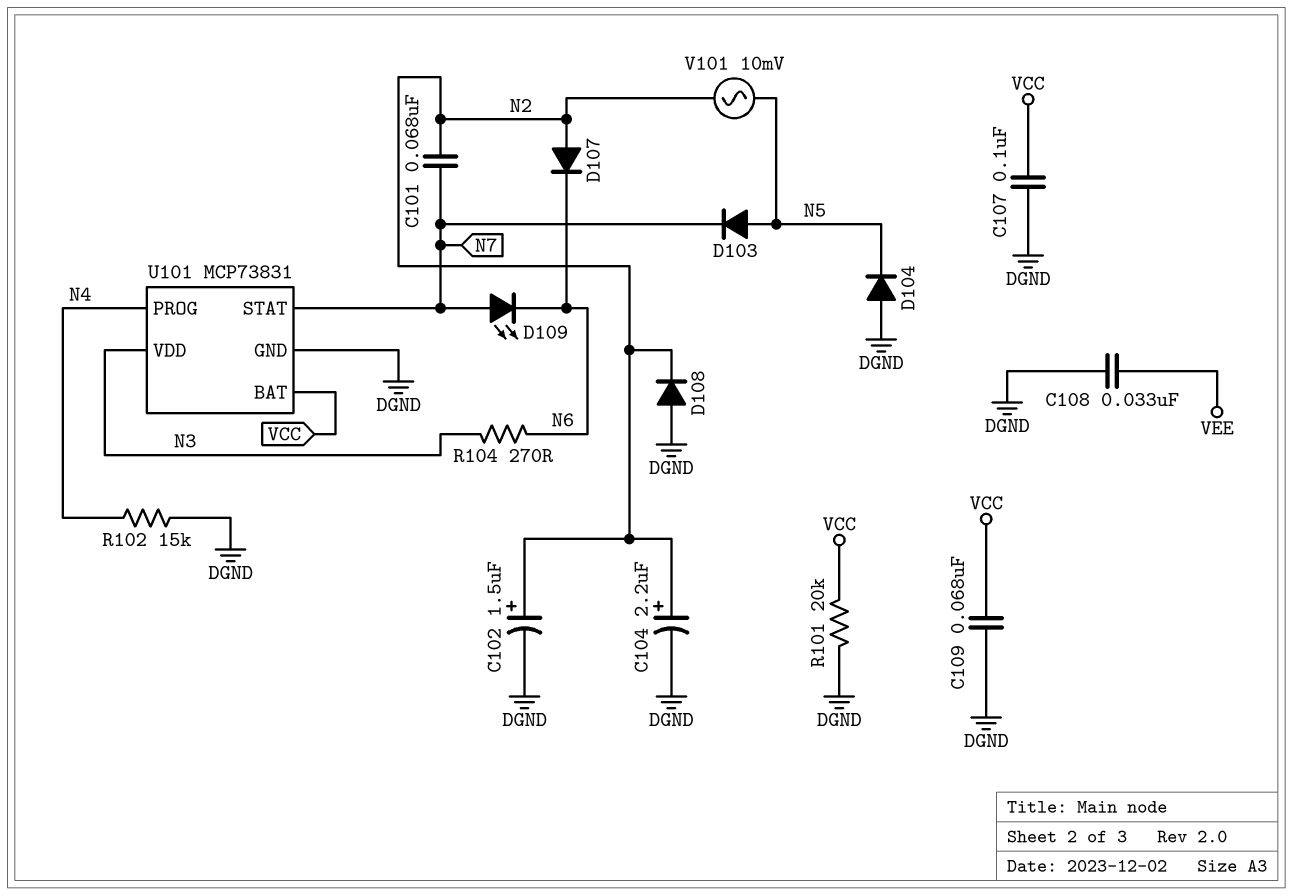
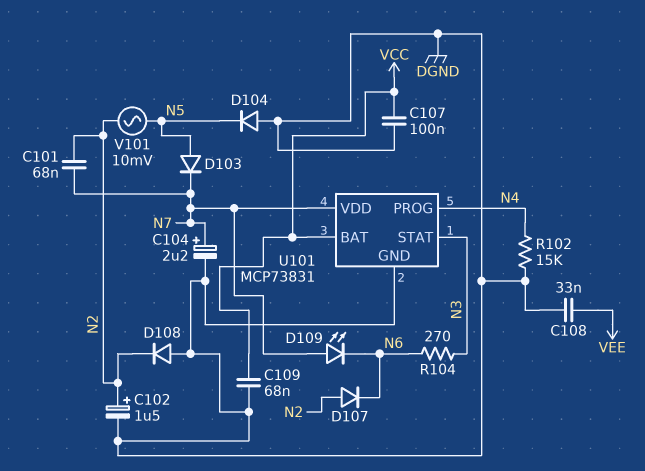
C104: 2.2uF (plus N2, minus DGND) -> 2.2uF (plus N7, minus DGND)
R101: 20k (DGND, VCC) -> none
U101 pin STAT: N7 -> N3
U101 pin VDD: N3 -> N7

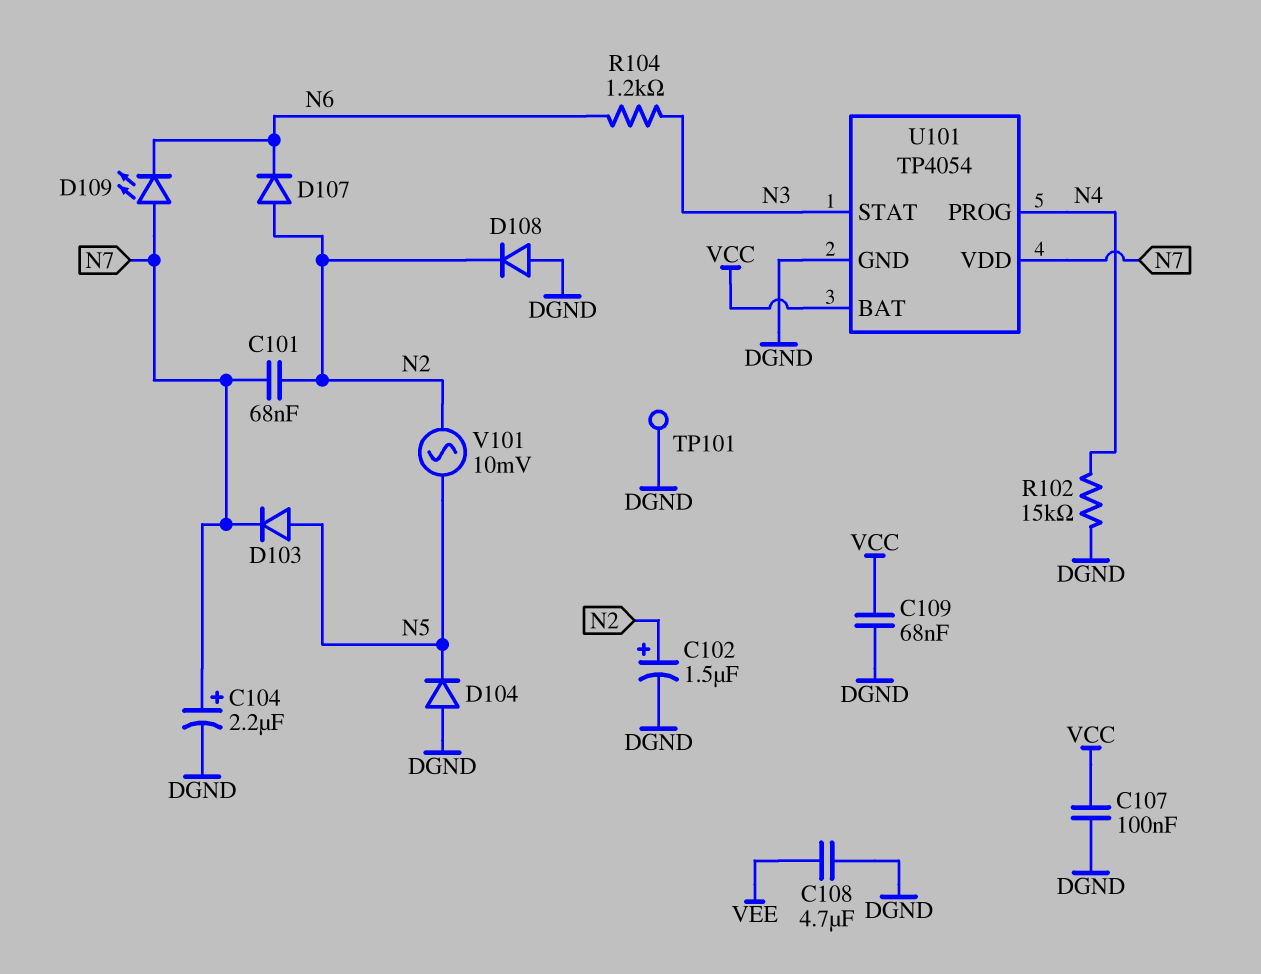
C108: 33nF (DGND, VEE) -> 4.7uF (DGND, VEE)
R104: 270 (N3, N6) -> 1.2k (N3, N6)
TP101: none -> test point (DGND)
U101: MCP73831 -> TP4054

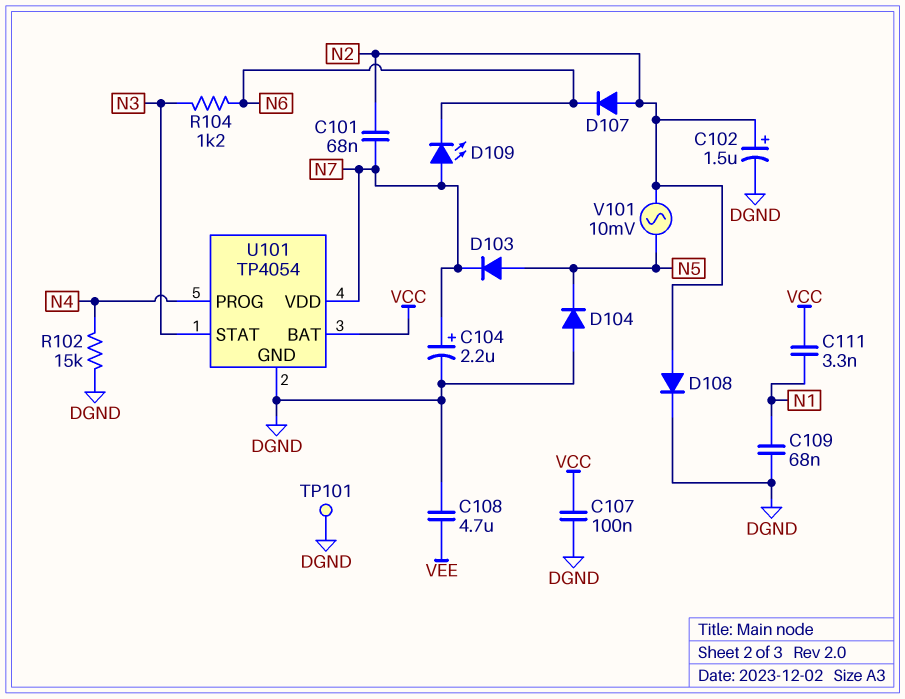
C109: 68nF (DGND, VCC) -> 68nF (DGND, N1)
C111: none -> 3.3nF (N1, VCC)
D108: diode (A DGND, K N2) -> diode (A N2, K DGND)

